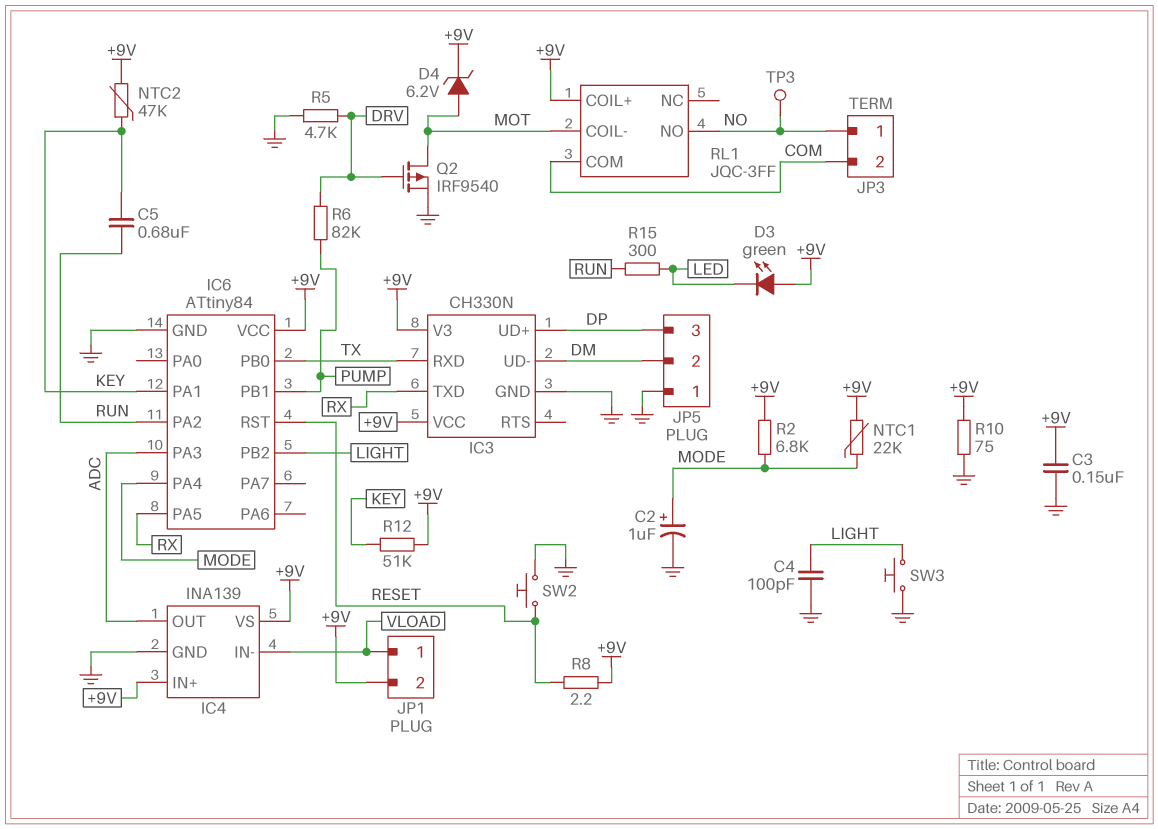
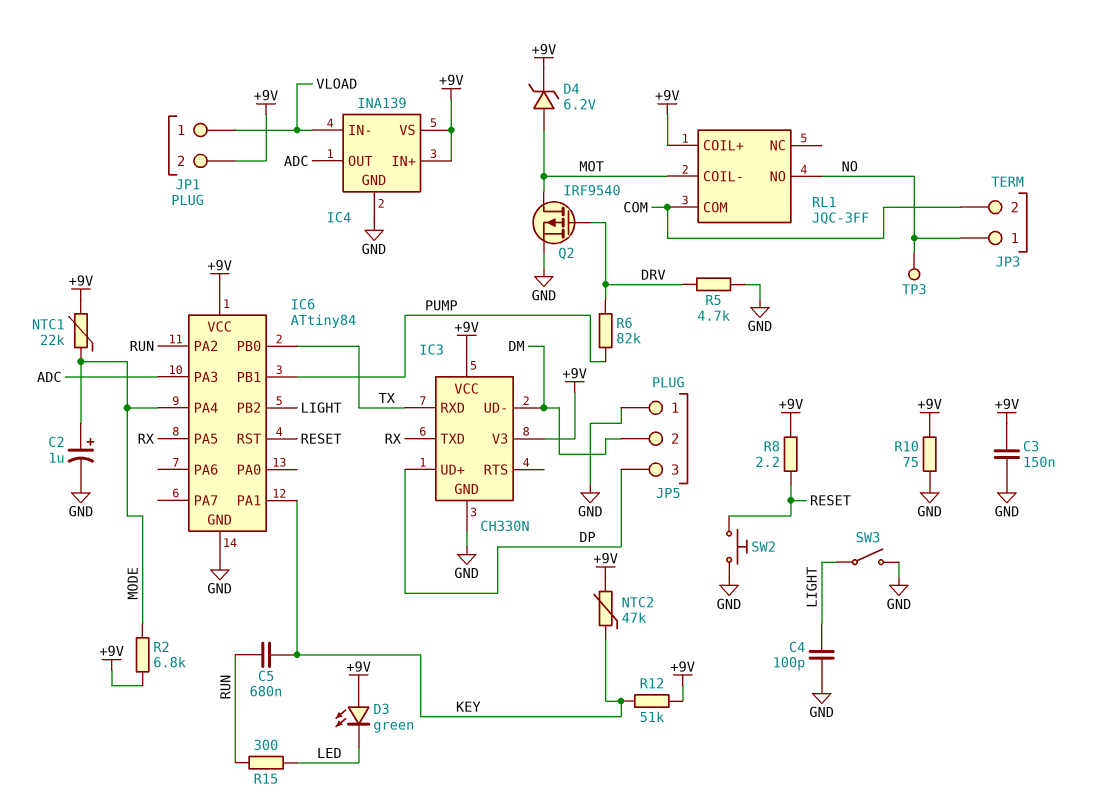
SW3: button (GND, LIGHT) -> switch (GND, LIGHT)

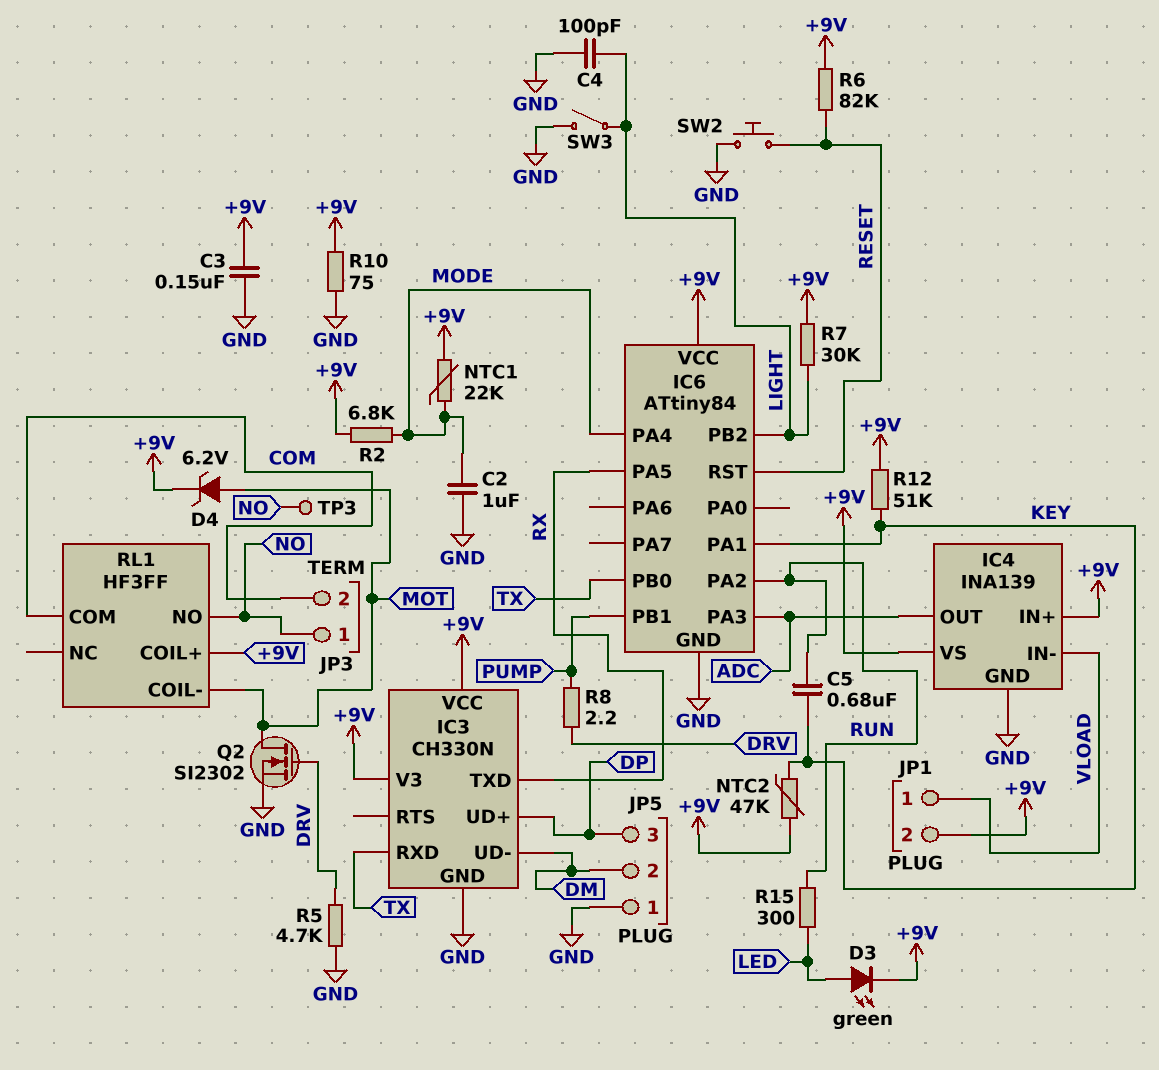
C2: 1uF (plus MODE, minus GND) -> 1uF (GND, MODE)
D3: LED green (A +9V, K LED) -> LED green (A LED, K +9V)
Q2: PMOS IRF9540 (G DRV, D MOT, S GND) -> NMOS SI2302 (G DRV, D MOT, S GND)
R6: 82k (DRV, PUMP) -> 82k (+9V, RESET)
R7: none -> 30k (+9V, LIGHT)
R8: 2.2 (+9V, RESET) -> 2.2 (DRV, PUMP)
RL1: JQC-3FF -> HF3FF

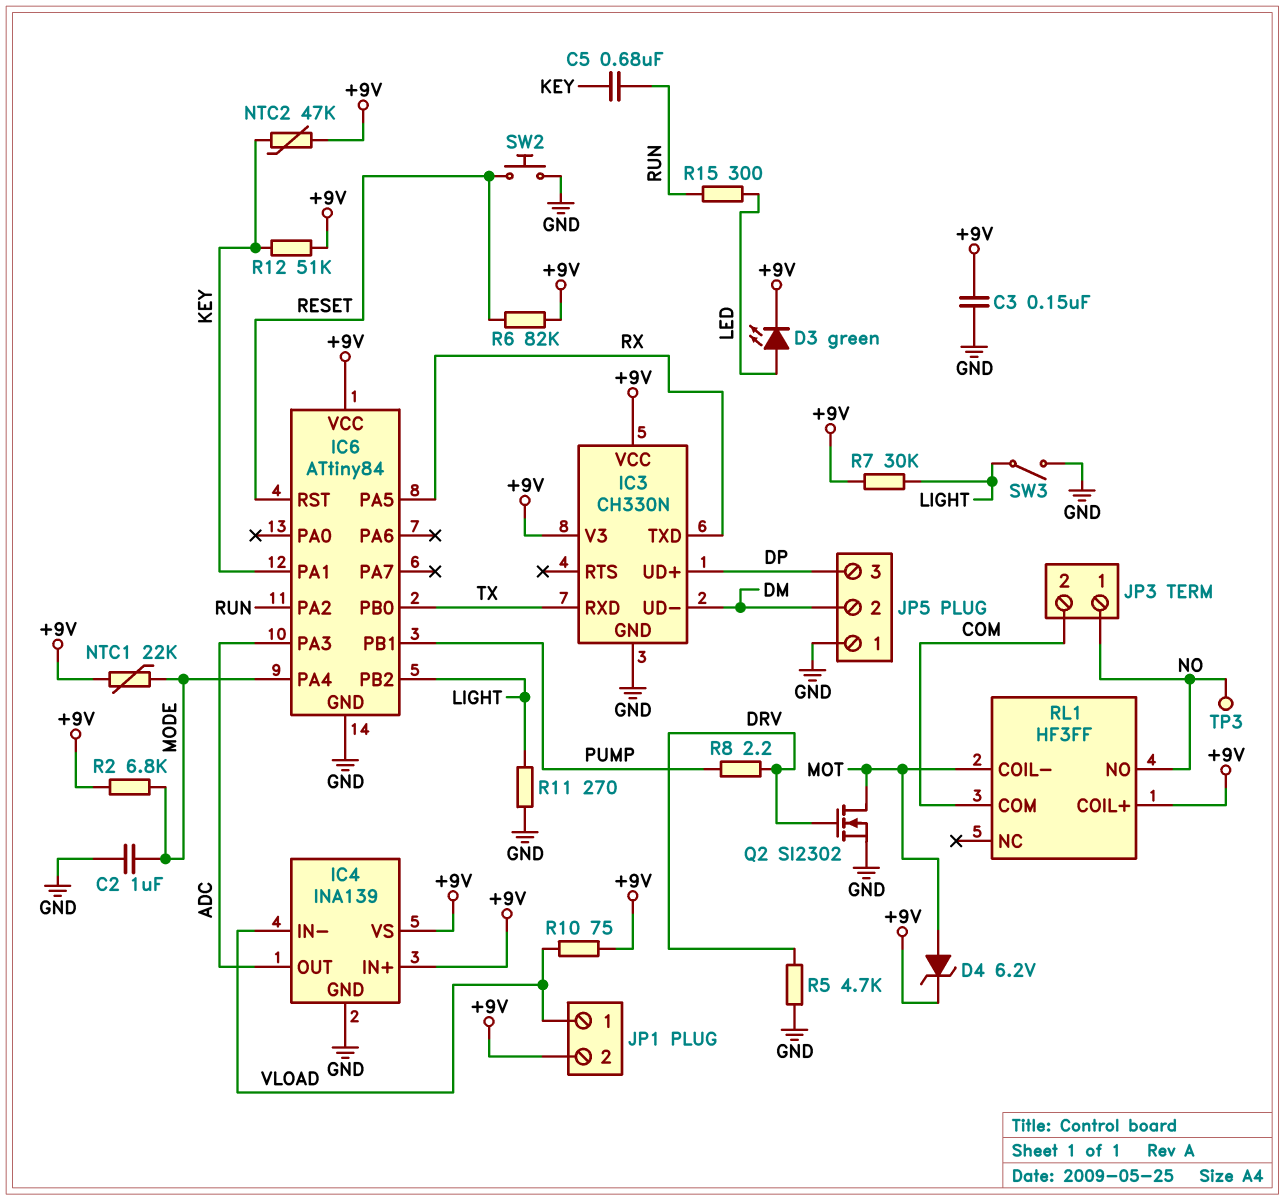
C4: 100pF (GND, LIGHT) -> none
R10: 75 (+9V, GND) -> 75 (+9V, VLOAD)
R11: none -> 270 (GND, LIGHT)

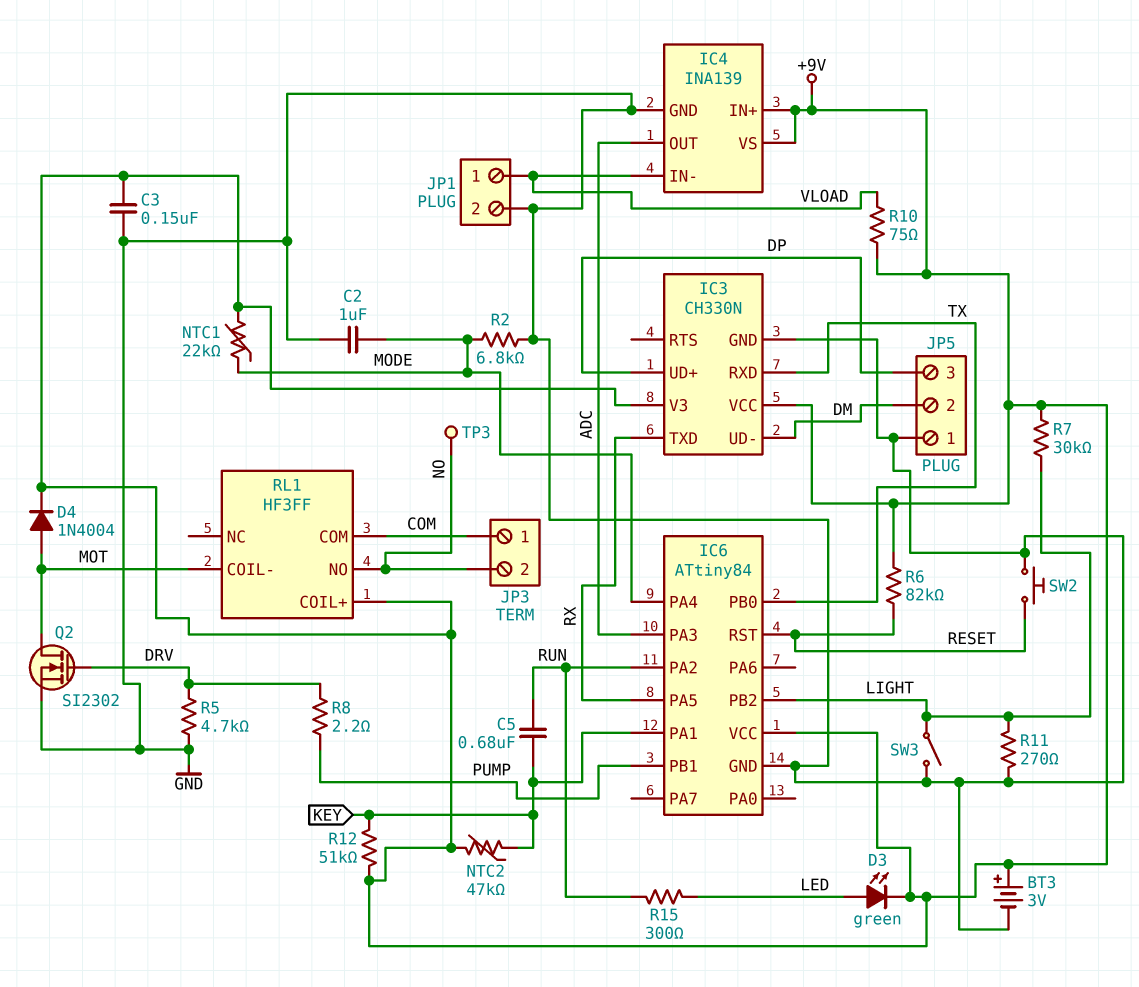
BT3: none -> 3V (plus +9V, minus GND)
D4: zener 6.2V (A MOT, K +9V) -> diode 1N4004 (A MOT, K +9V)
JP1 pin 2: +9V -> GND
JP3 pin 1: NO -> COM
JP3 pin 2: COM -> NO
R2: 6.8k (+9V, MODE) -> 6.8k (GND, MODE)

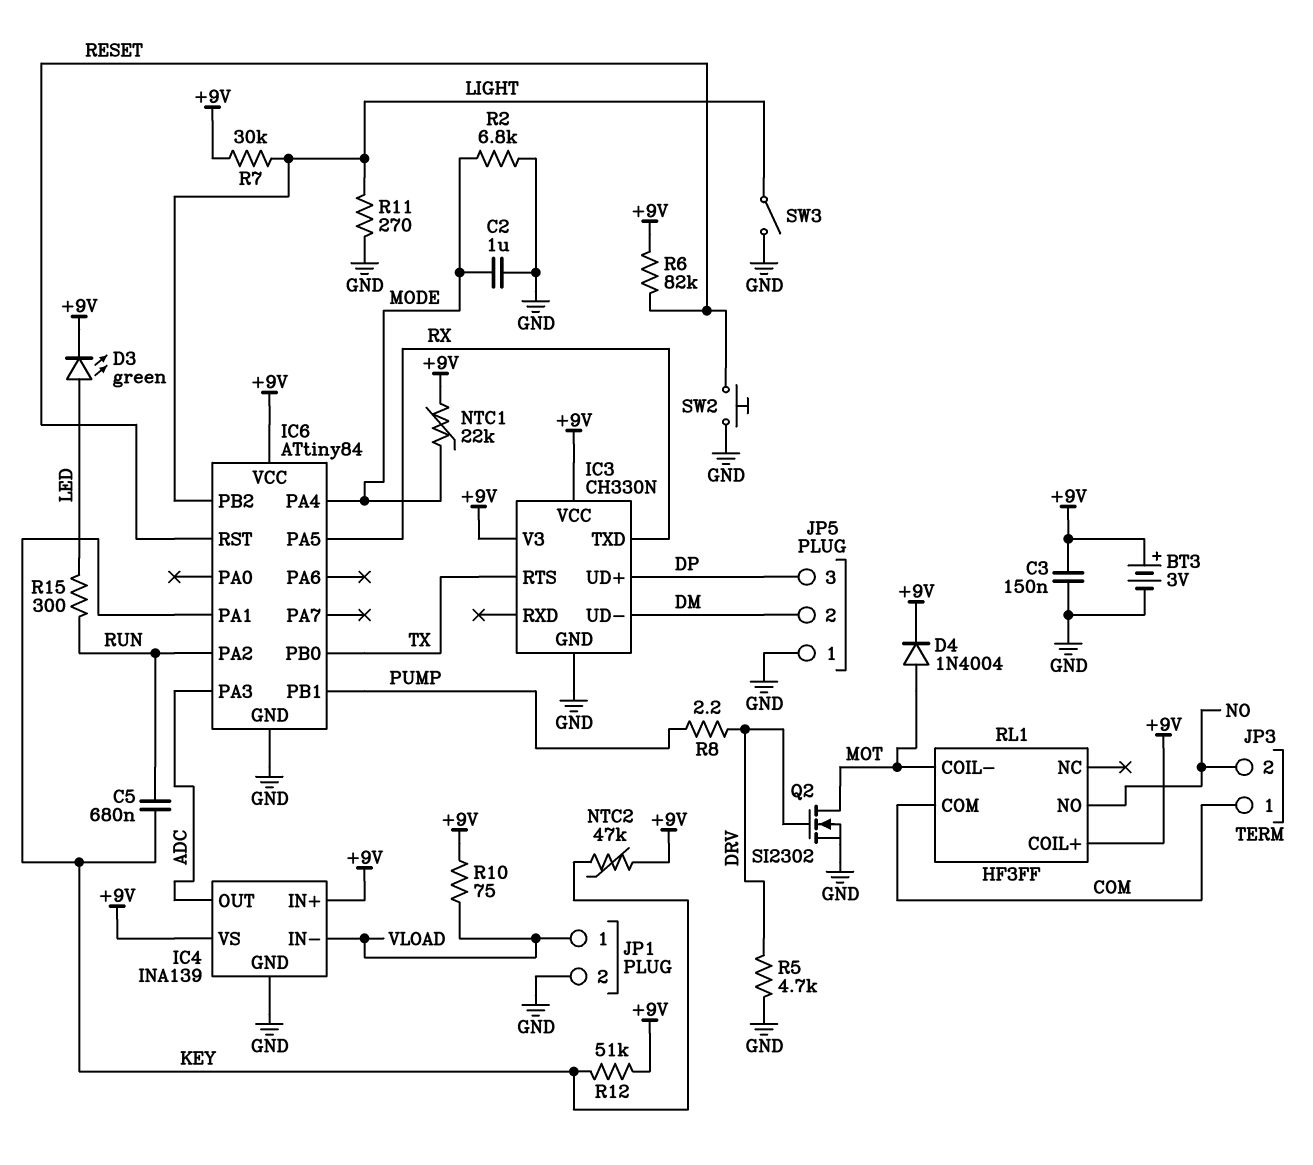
IC3 pin RTS: none -> TX
IC3 pin RXD: TX -> none
TP3: test point (NO) -> none

